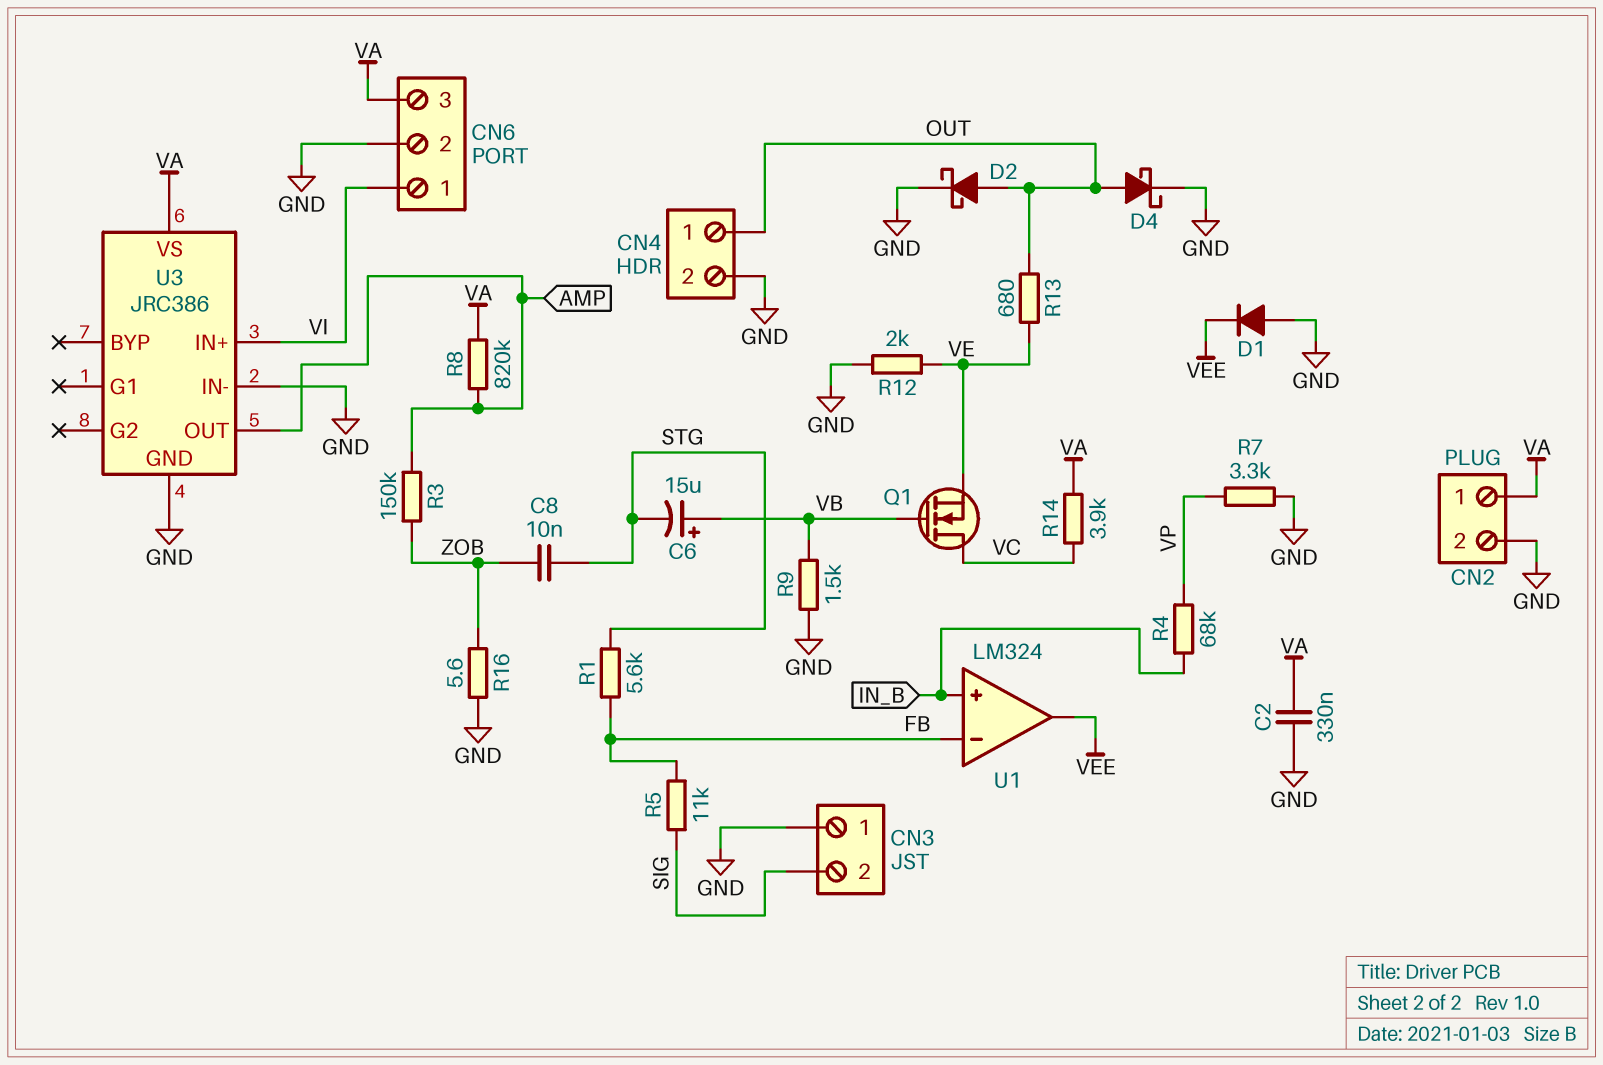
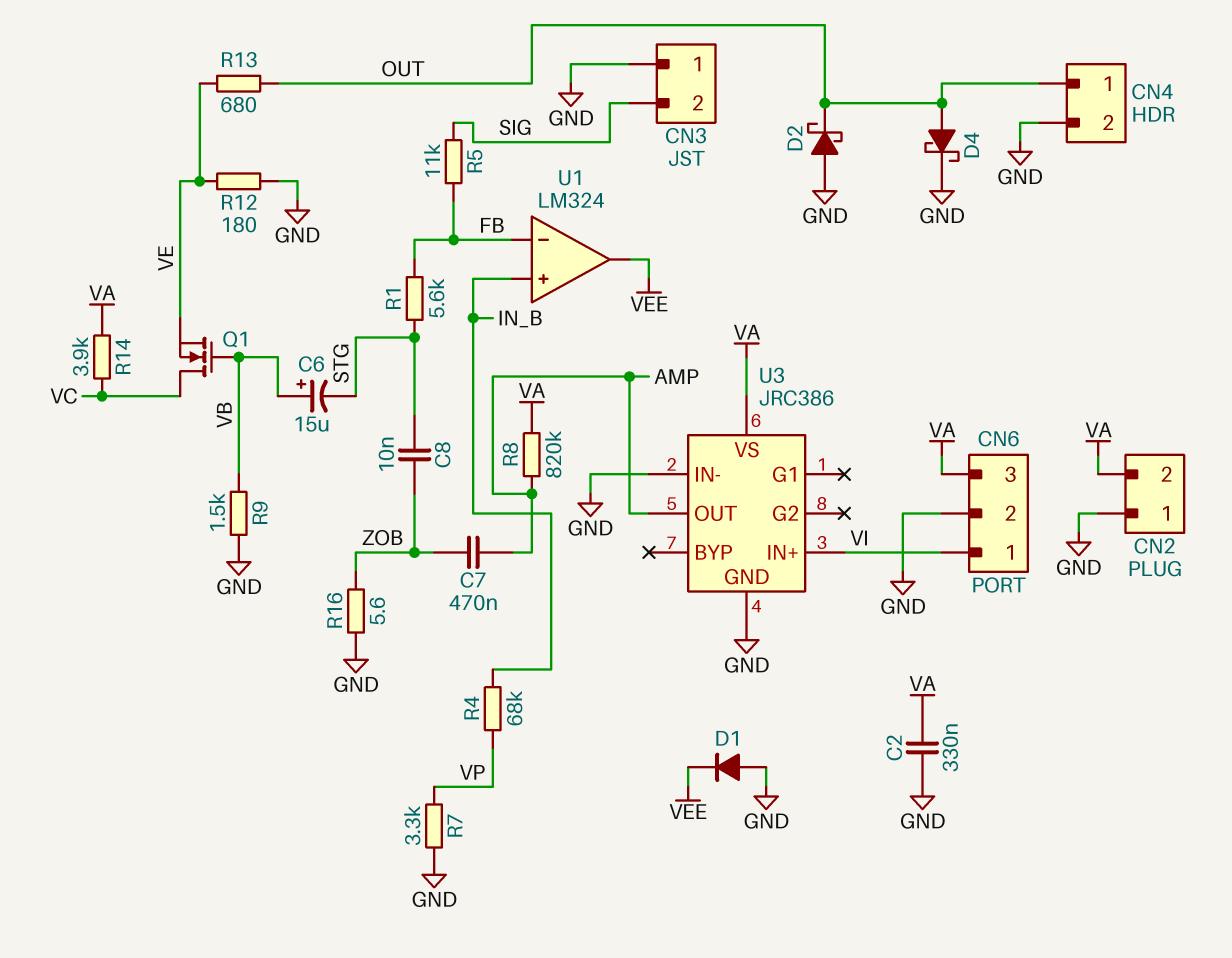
C7: none -> 470nF (AMP, ZOB)
CN2 pin 1: VA -> GND
CN2 pin 2: GND -> VA
D2: schottky (A OUT, K GND) -> schottky (A GND, K OUT)
R3: 150k (AMP, ZOB) -> none
R12: 2k (GND, VE) -> 180 (GND, VE)

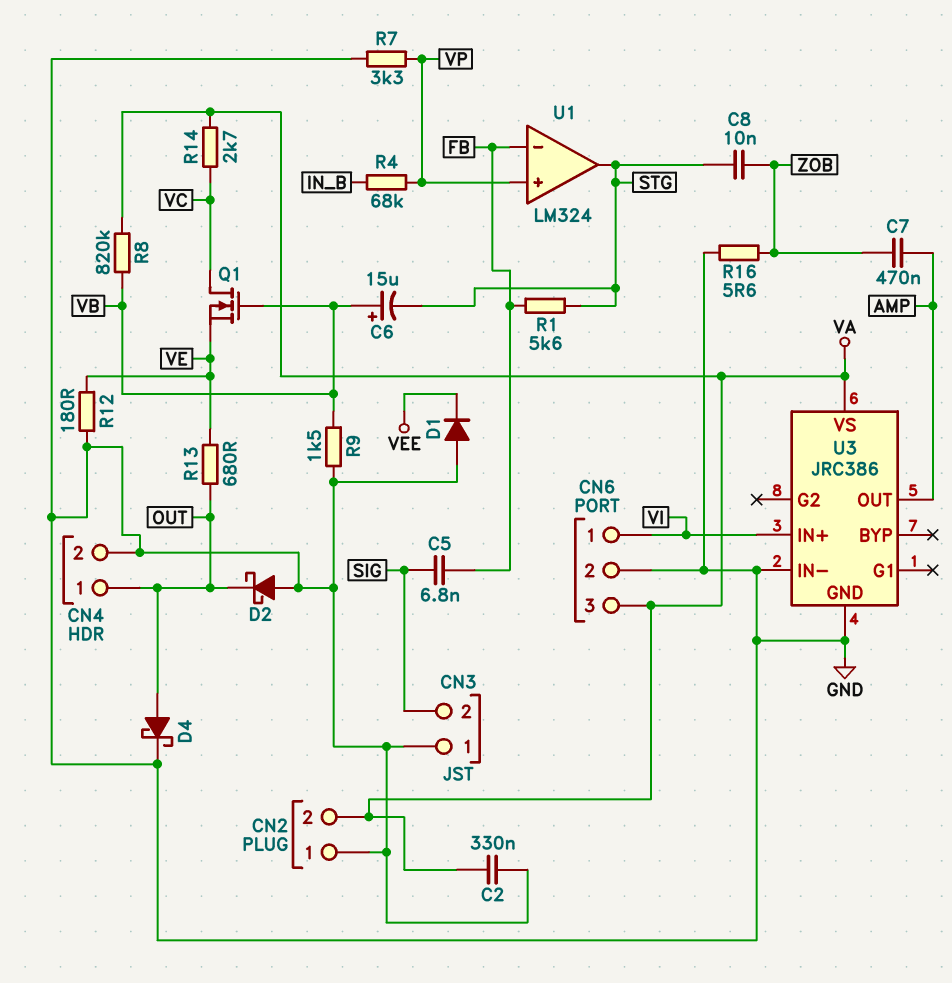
C5: none -> 6.8nF (FB, SIG)
R5: 11k (FB, SIG) -> none
R8: 820k (AMP, VA) -> 820k (VA, VB)
R14: 3.9k (VA, VC) -> 2.7k (VA, VC)
U1 pin in+: IN_B -> VP
U1 pin out: VEE -> STG

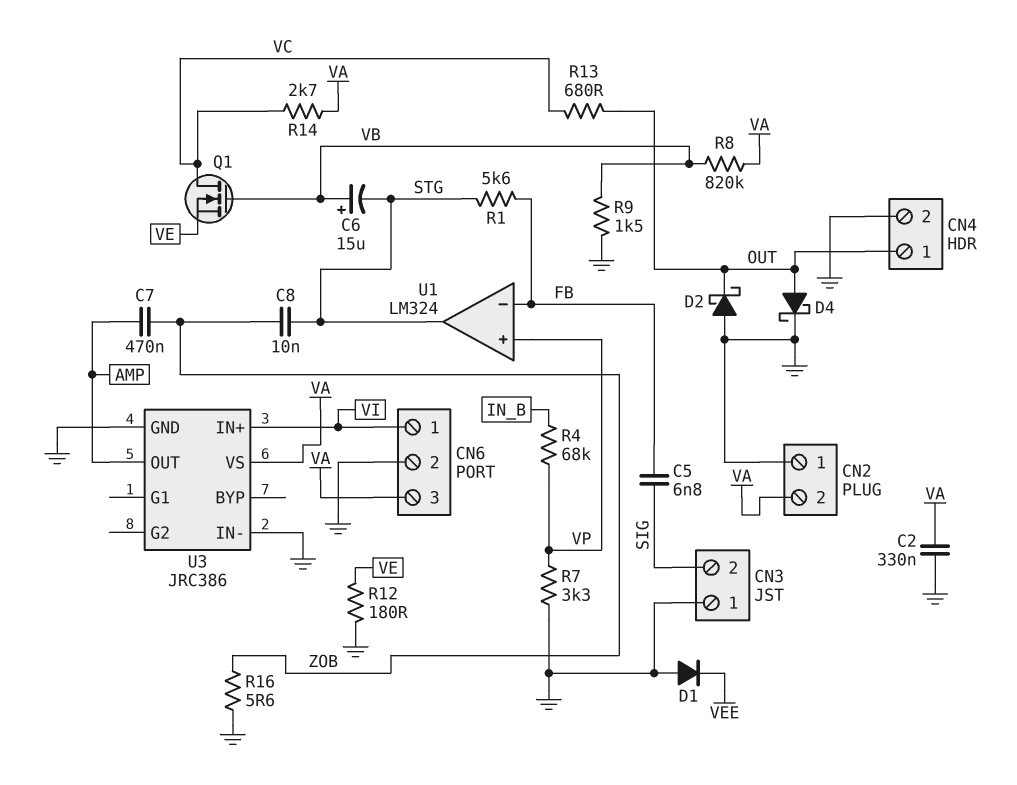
R13: 680 (OUT, VE) -> 680 (OUT, VC)

